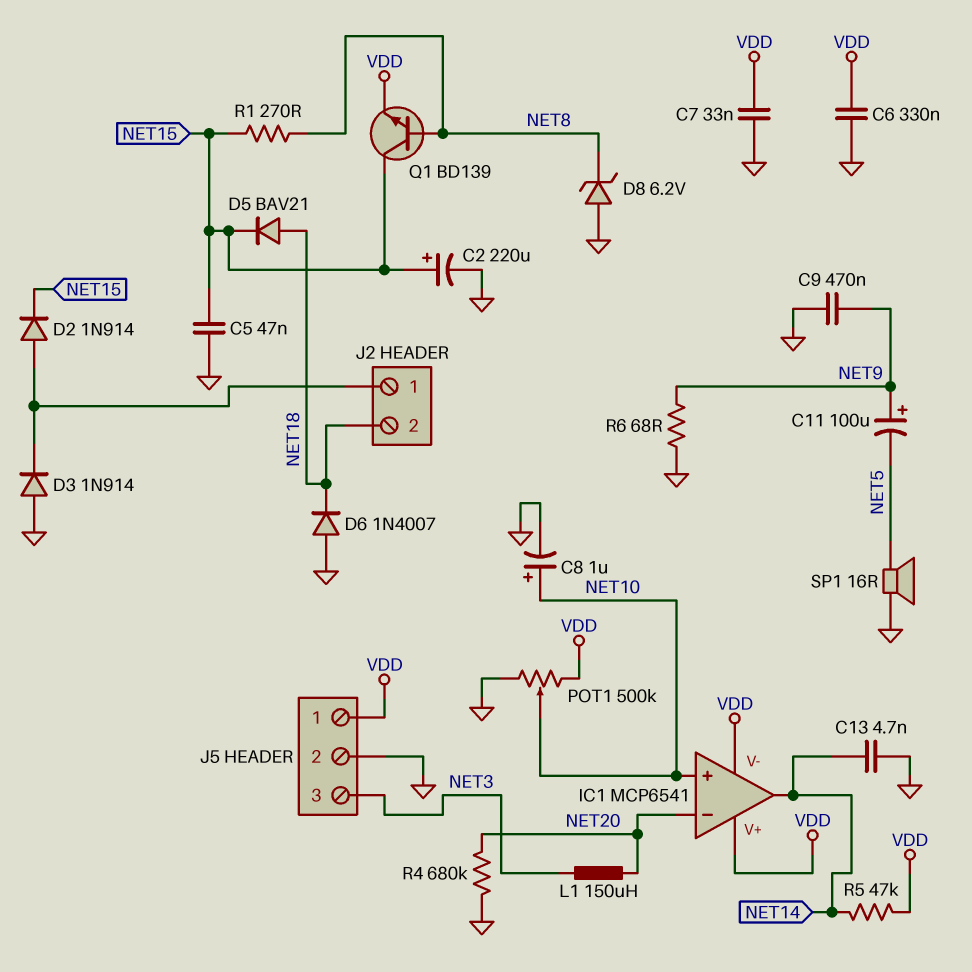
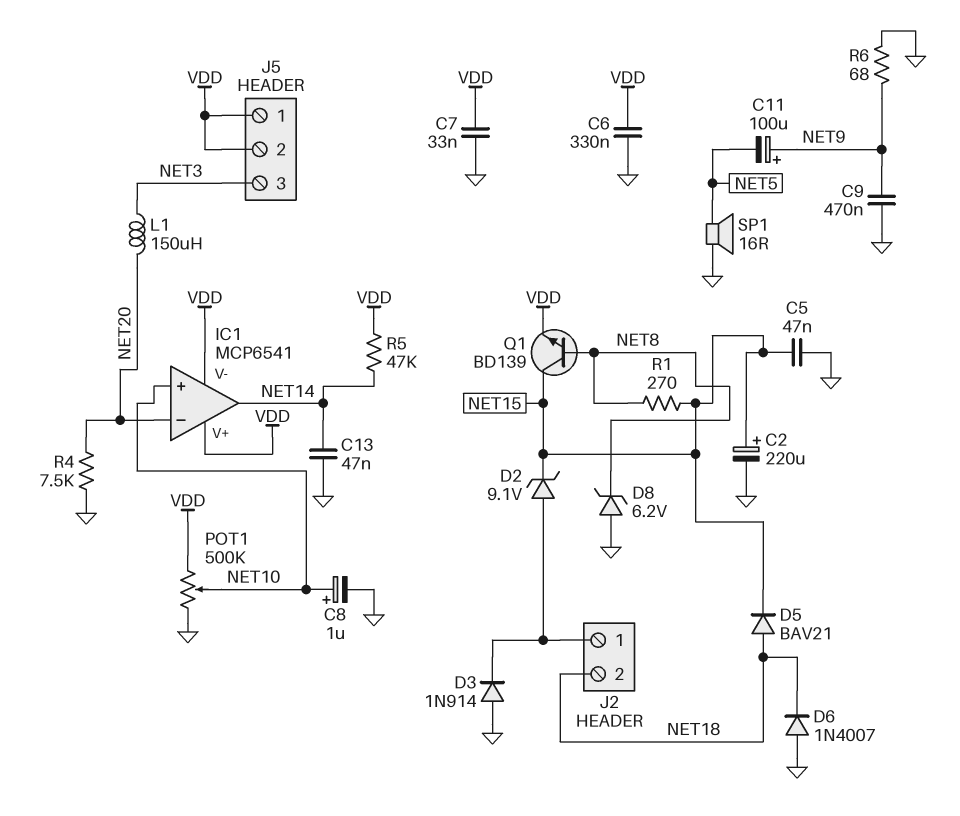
C13: 4.7nF (GND, NET14) -> 47nF (GND, NET14)
D2: diode 1N914 (A J2/1, K NET15) -> zener 9.1V (A J2/1, K NET15)
J5 pin 2: GND -> VDD
R4: 680k (GND, NET20) -> 7.5k (GND, NET20)

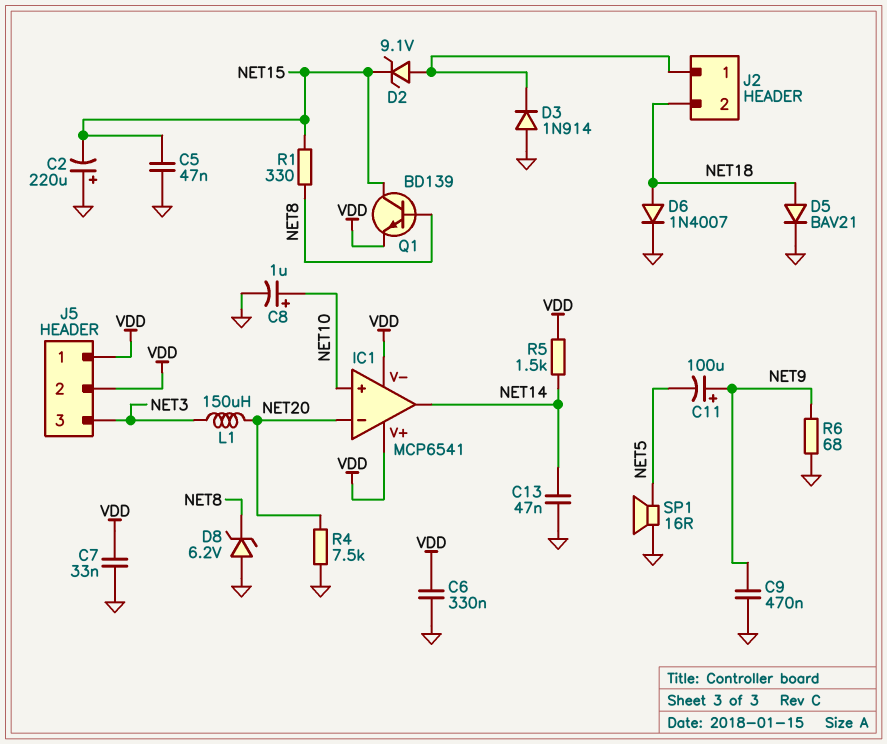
C2: 220uF (plus NET15, minus GND) -> 220uF (plus GND, minus NET15)
D5: diode BAV21 (A NET18, K NET15) -> diode BAV21 (A NET18, K GND)
D6: diode 1N4007 (A GND, K NET18) -> diode 1N4007 (A NET18, K GND)
POT1: 500k (GND, VDD, wiper NET10) -> none
R1: 270 (NET8, NET15) -> 330 (NET8, NET15)
R5: 47k (NET14, VDD) -> 1.5k (NET14, VDD)

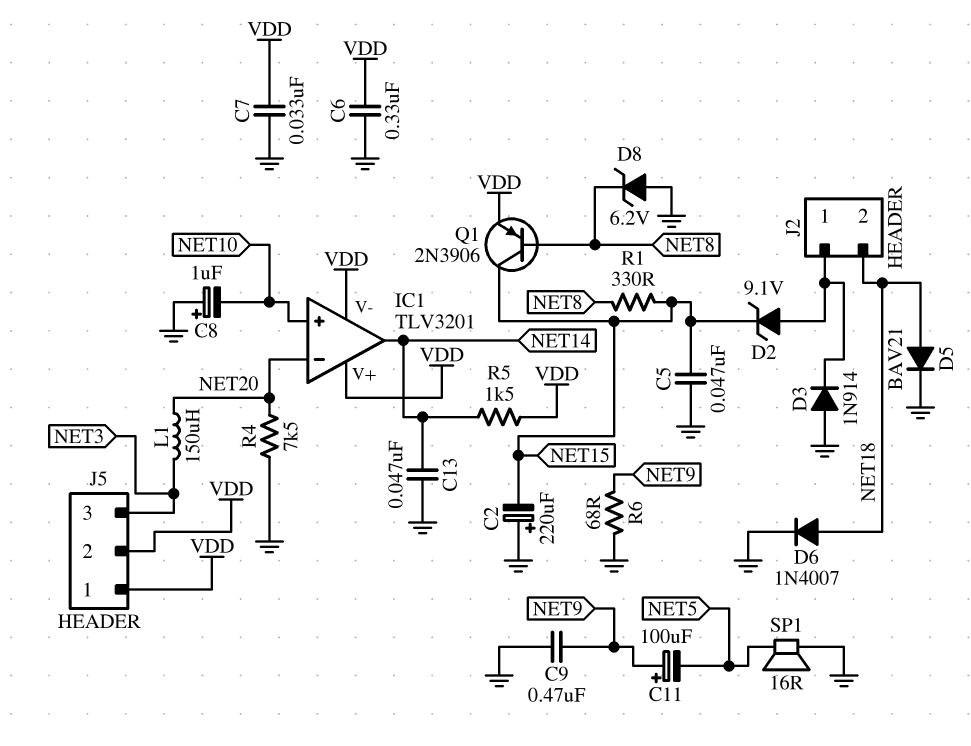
C8: 1uF (plus NET10, minus GND) -> 1uF (plus GND, minus NET10)
IC1: MCP6541 -> TLV3201
Q1: NPN BD139 (B NET8, C NET15, E VDD) -> PNP 2N3906 (B NET8, C NET15, E VDD)

